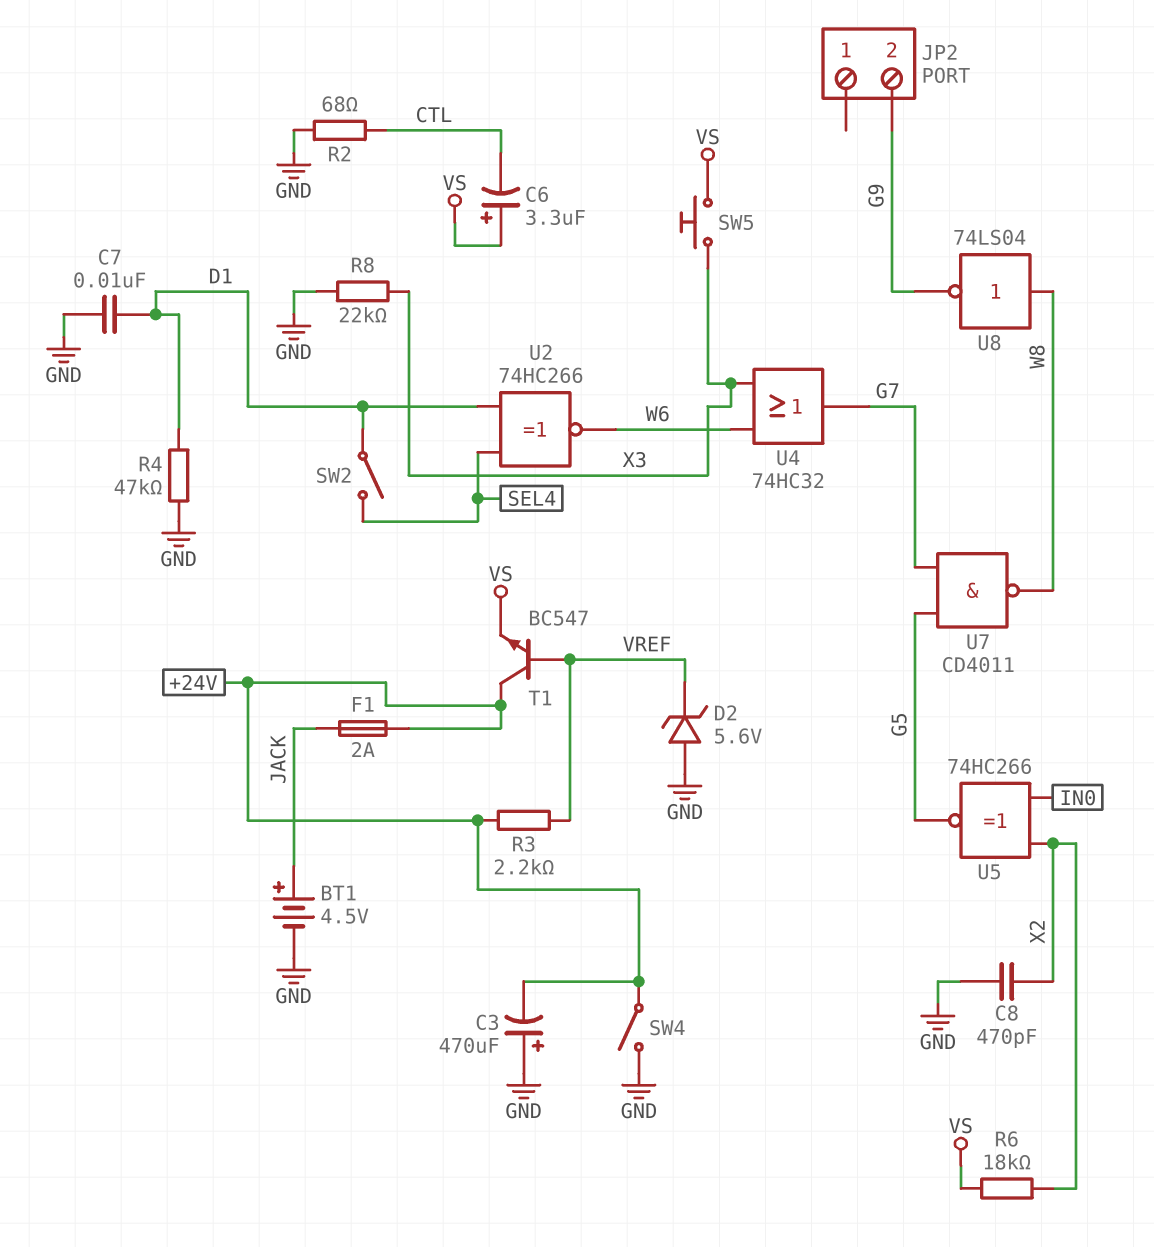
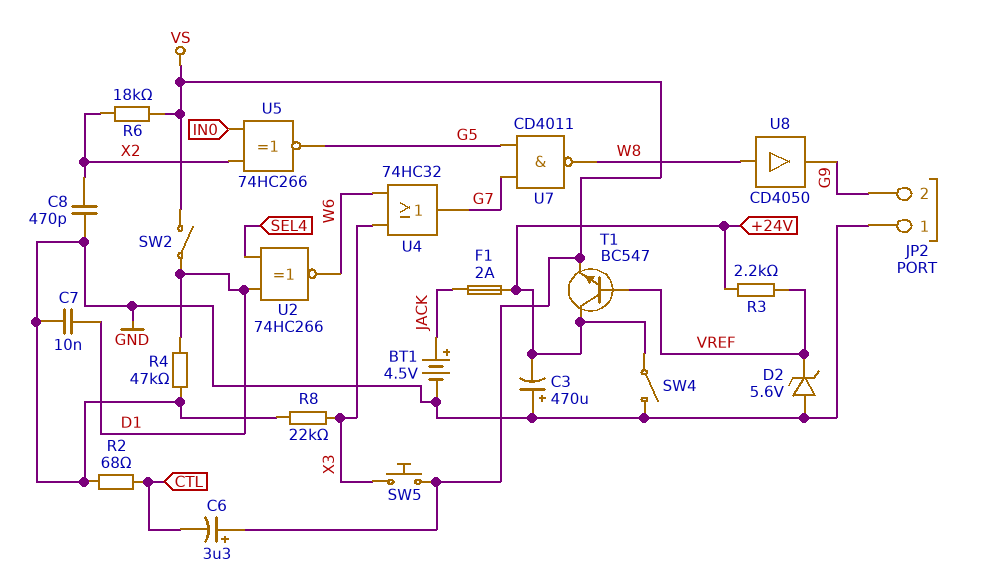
JP2 pin 1: none -> GND
SW2: switch (D1, SEL4) -> switch (D1, VS)
U8: NOT 74LS04 (in W8, out G9) -> buffer CD4050 (in W8, out G9)

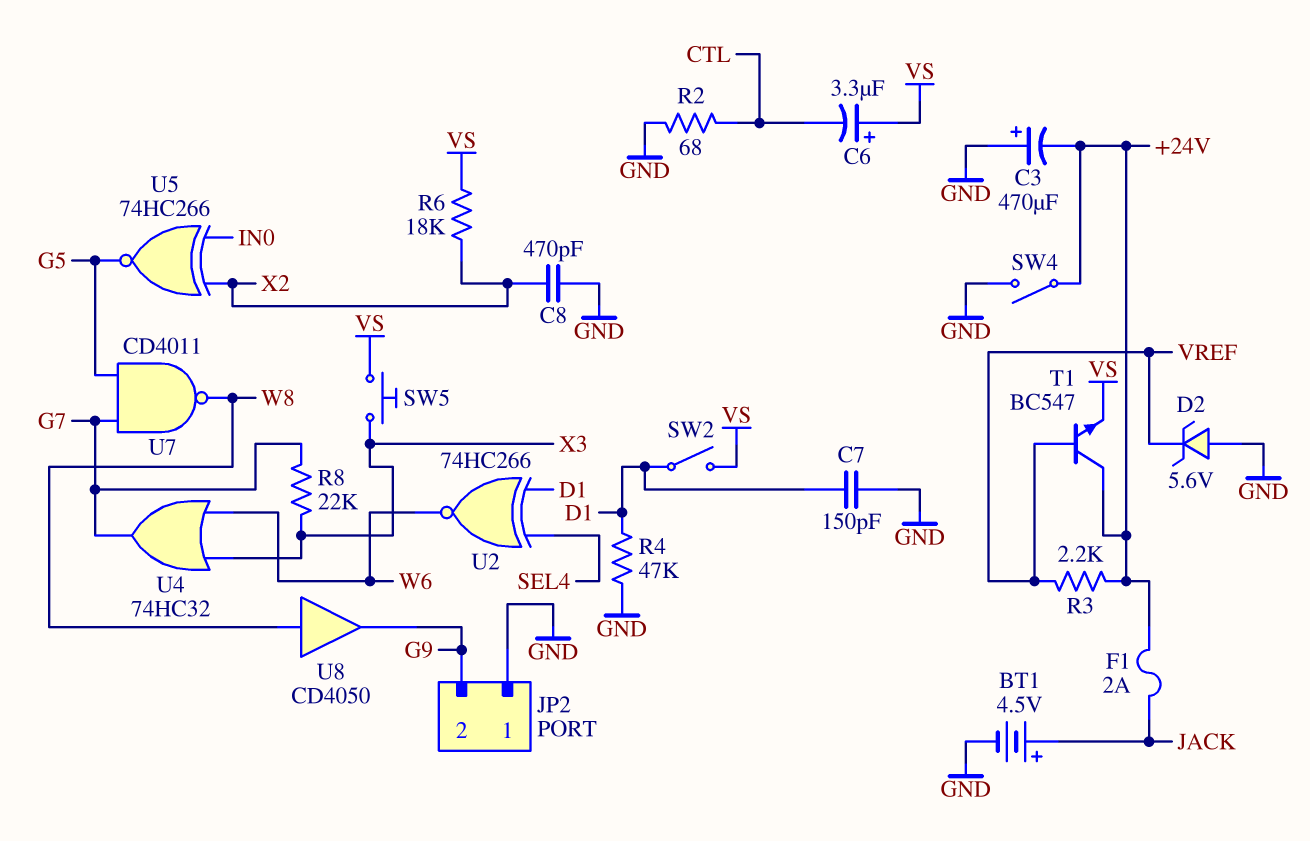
C7: 10nF (D1, GND) -> 150pF (D1, GND)
R8: 22k (GND, X3) -> 22k (G7, X3)

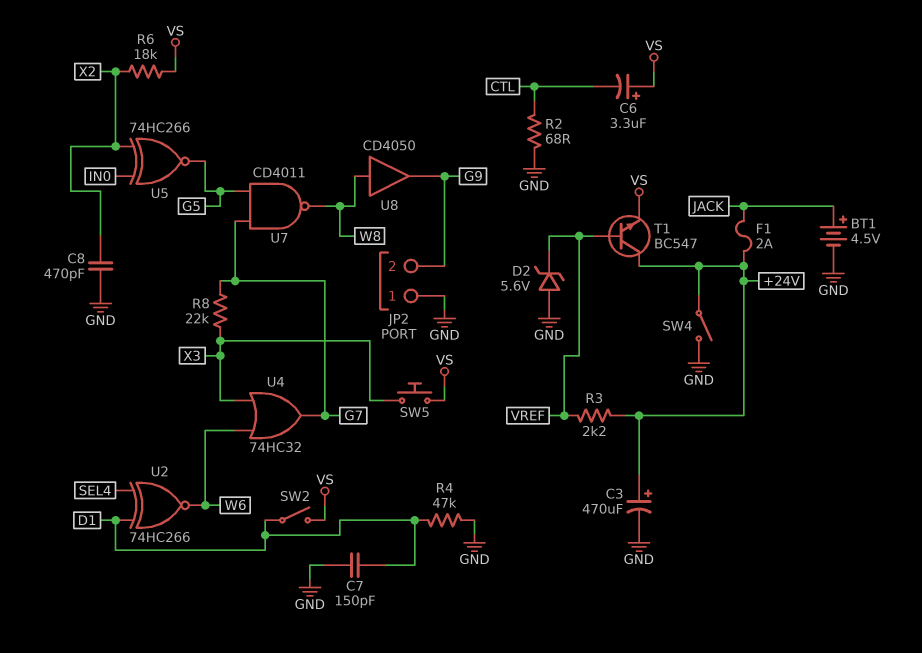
C3: 470uF (plus GND, minus +24V) -> 470uF (plus +24V, minus GND)

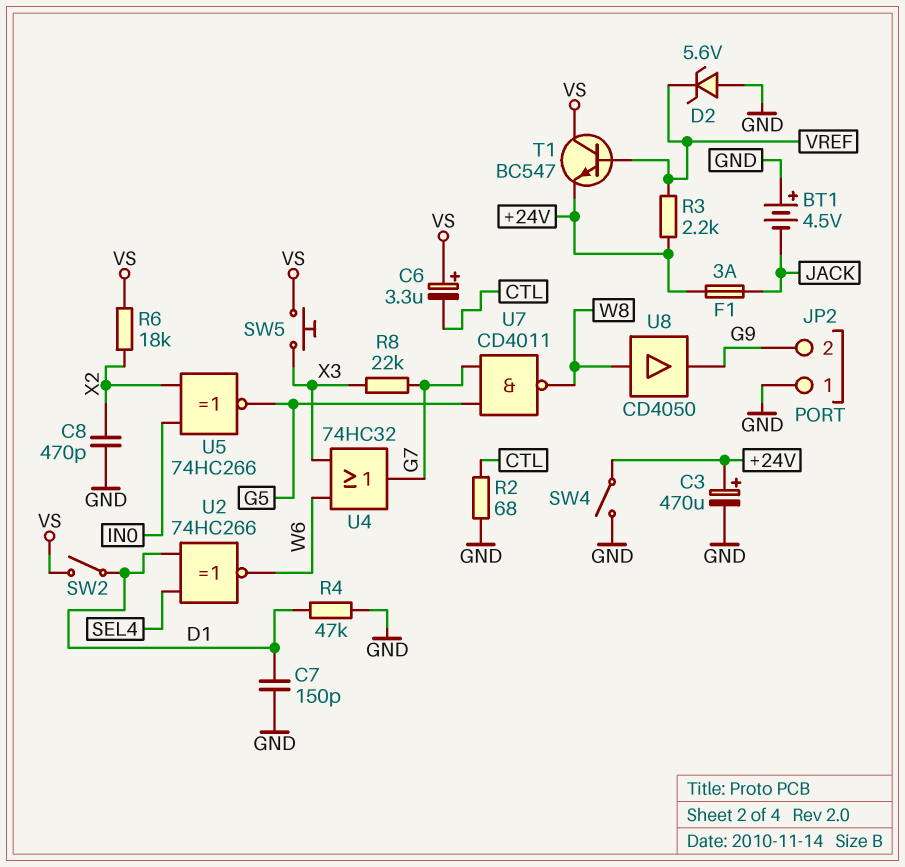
BT1: 4.5V (plus JACK, minus GND) -> 4.5V (plus GND, minus JACK)
F1: 2A (+24V, JACK) -> 3A (+24V, JACK)
T1: NPN BC547 (B VREF, C +24V, E VS) -> NPN BC547 (B VREF, C VS, E +24V)

